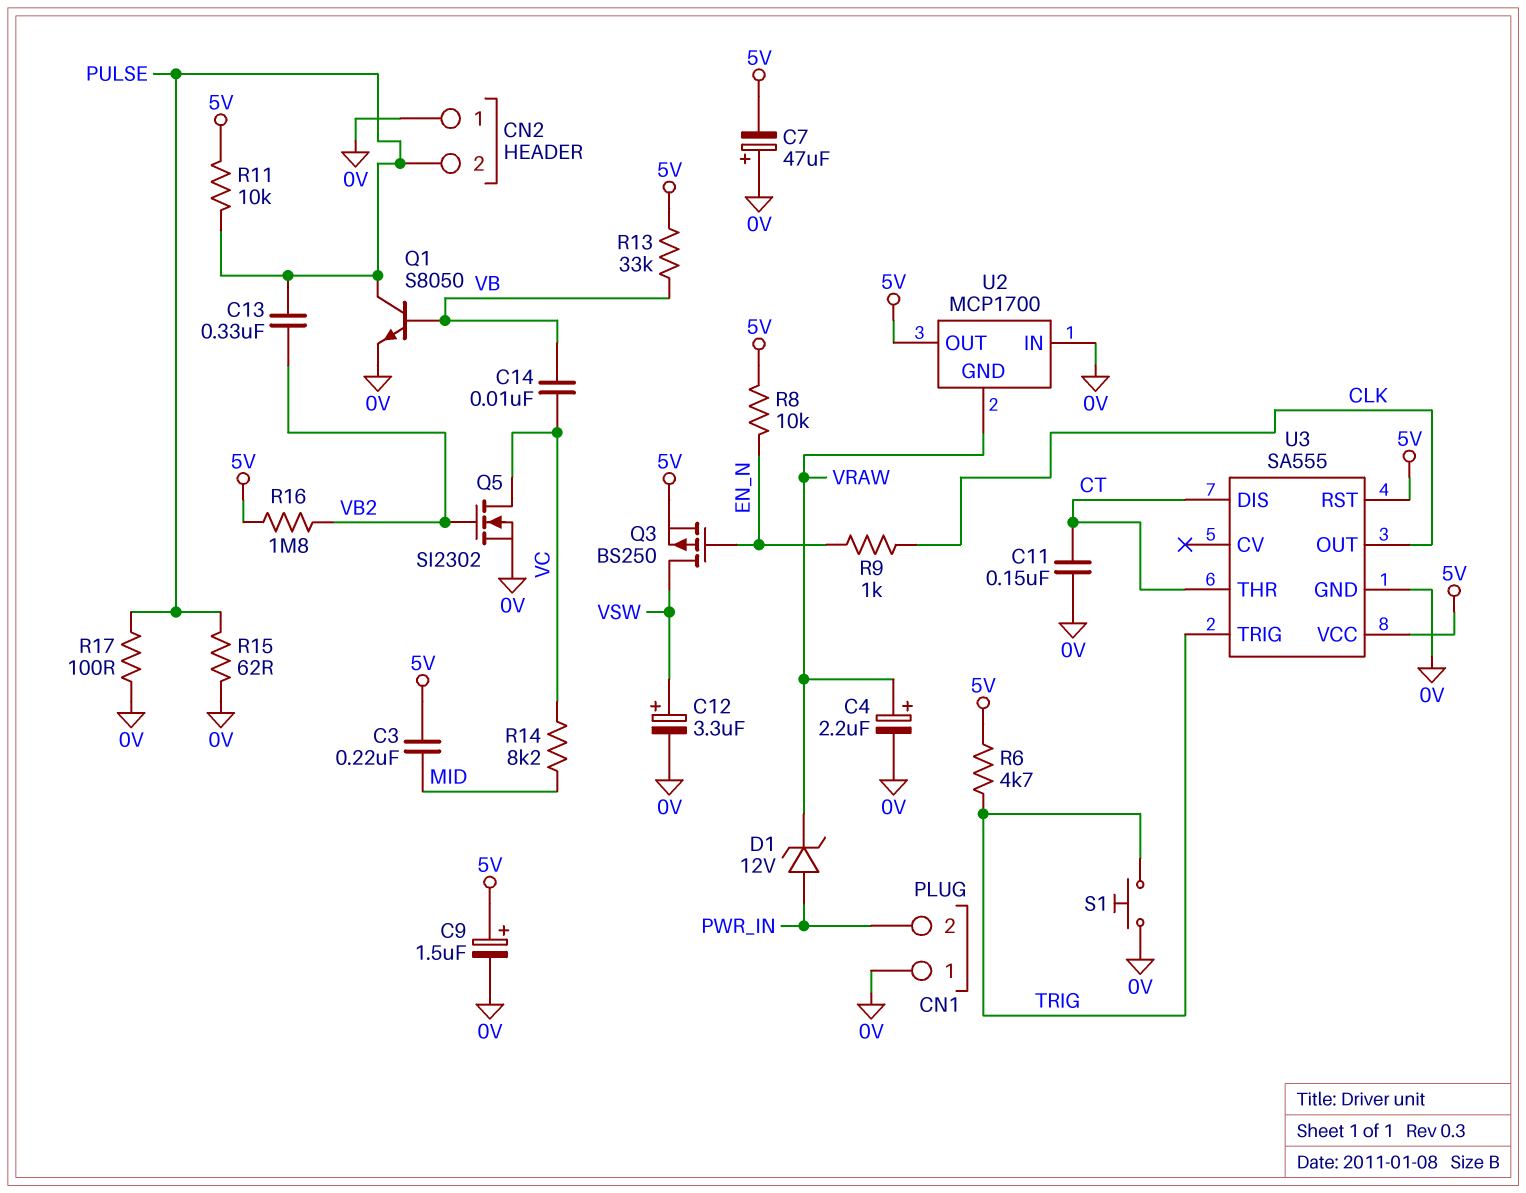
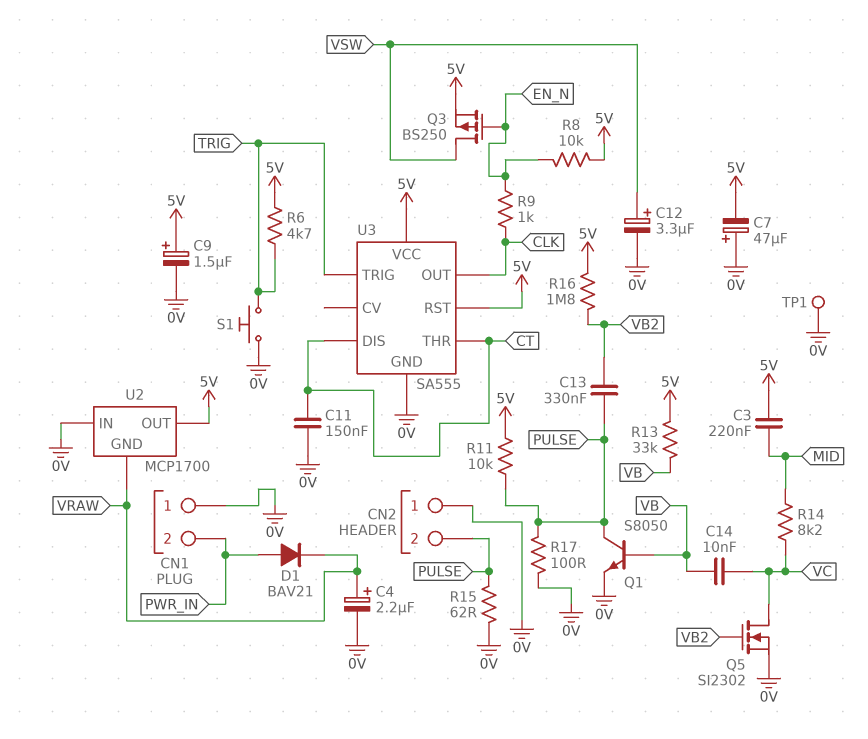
D1: zener 12V (A PWR_IN, K VRAW) -> diode BAV21 (A PWR_IN, K VRAW)
TP1: none -> test point (0V)

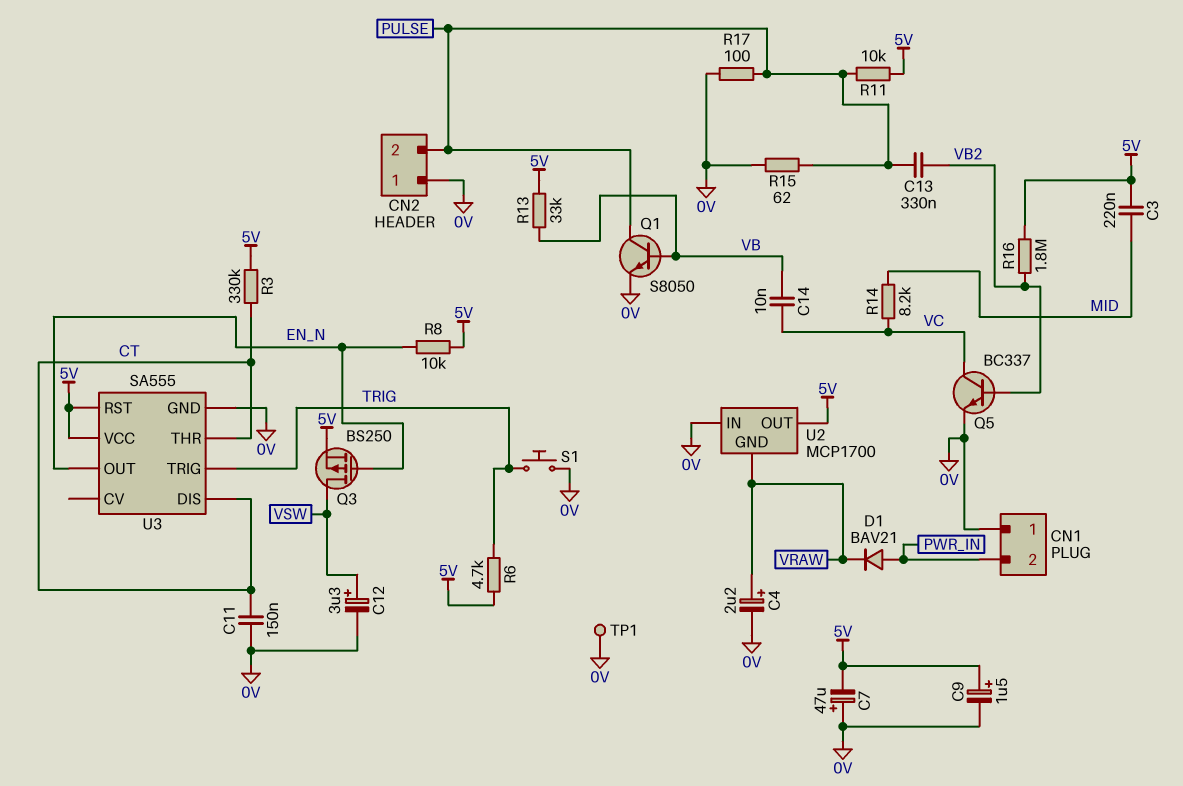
Q5: NMOS SI2302 (G VB2, D VC, S 0V) -> NPN BC337 (B VB2, C VC, E 0V)
R3: none -> 330k (5V, CT)
R9: 1k (CLK, EN_N) -> none
U3 pin OUT: CLK -> EN_N

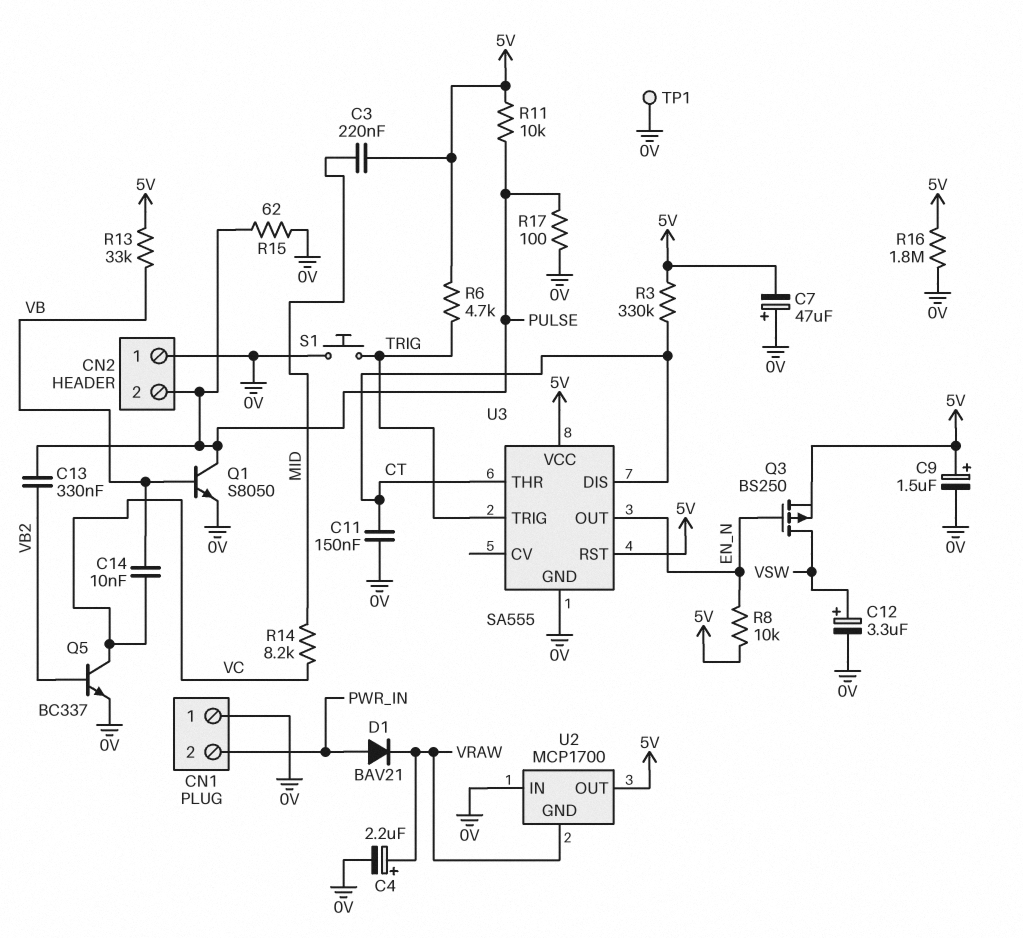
R16: 1.8M (5V, VB2) -> 1.8M (0V, 5V)

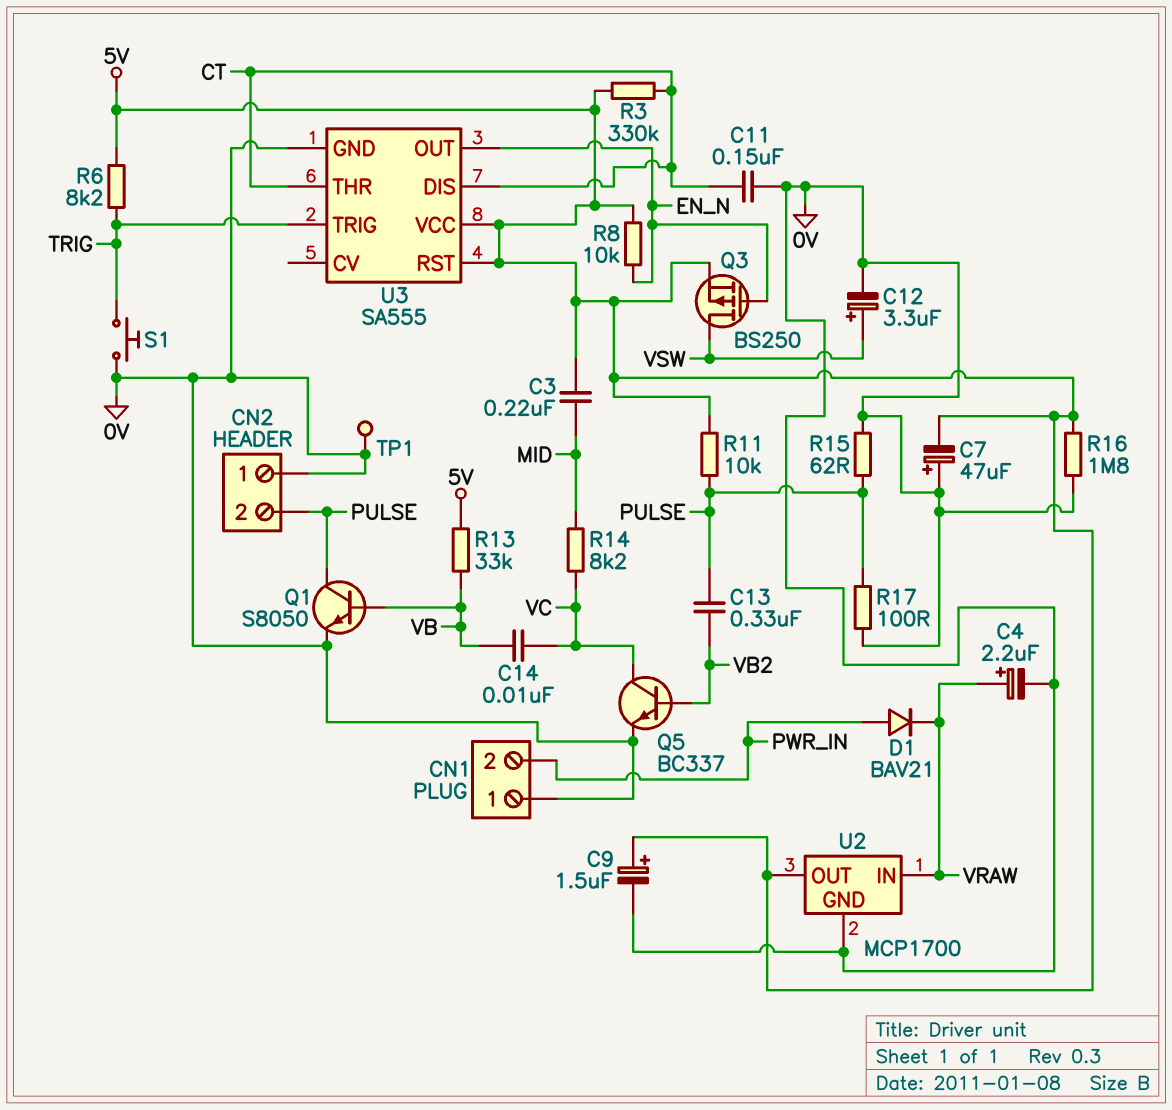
R6: 4.7k (5V, TRIG) -> 8.2k (5V, TRIG)
U2 pin GND: VRAW -> 0V
U2 pin IN: 0V -> VRAW

